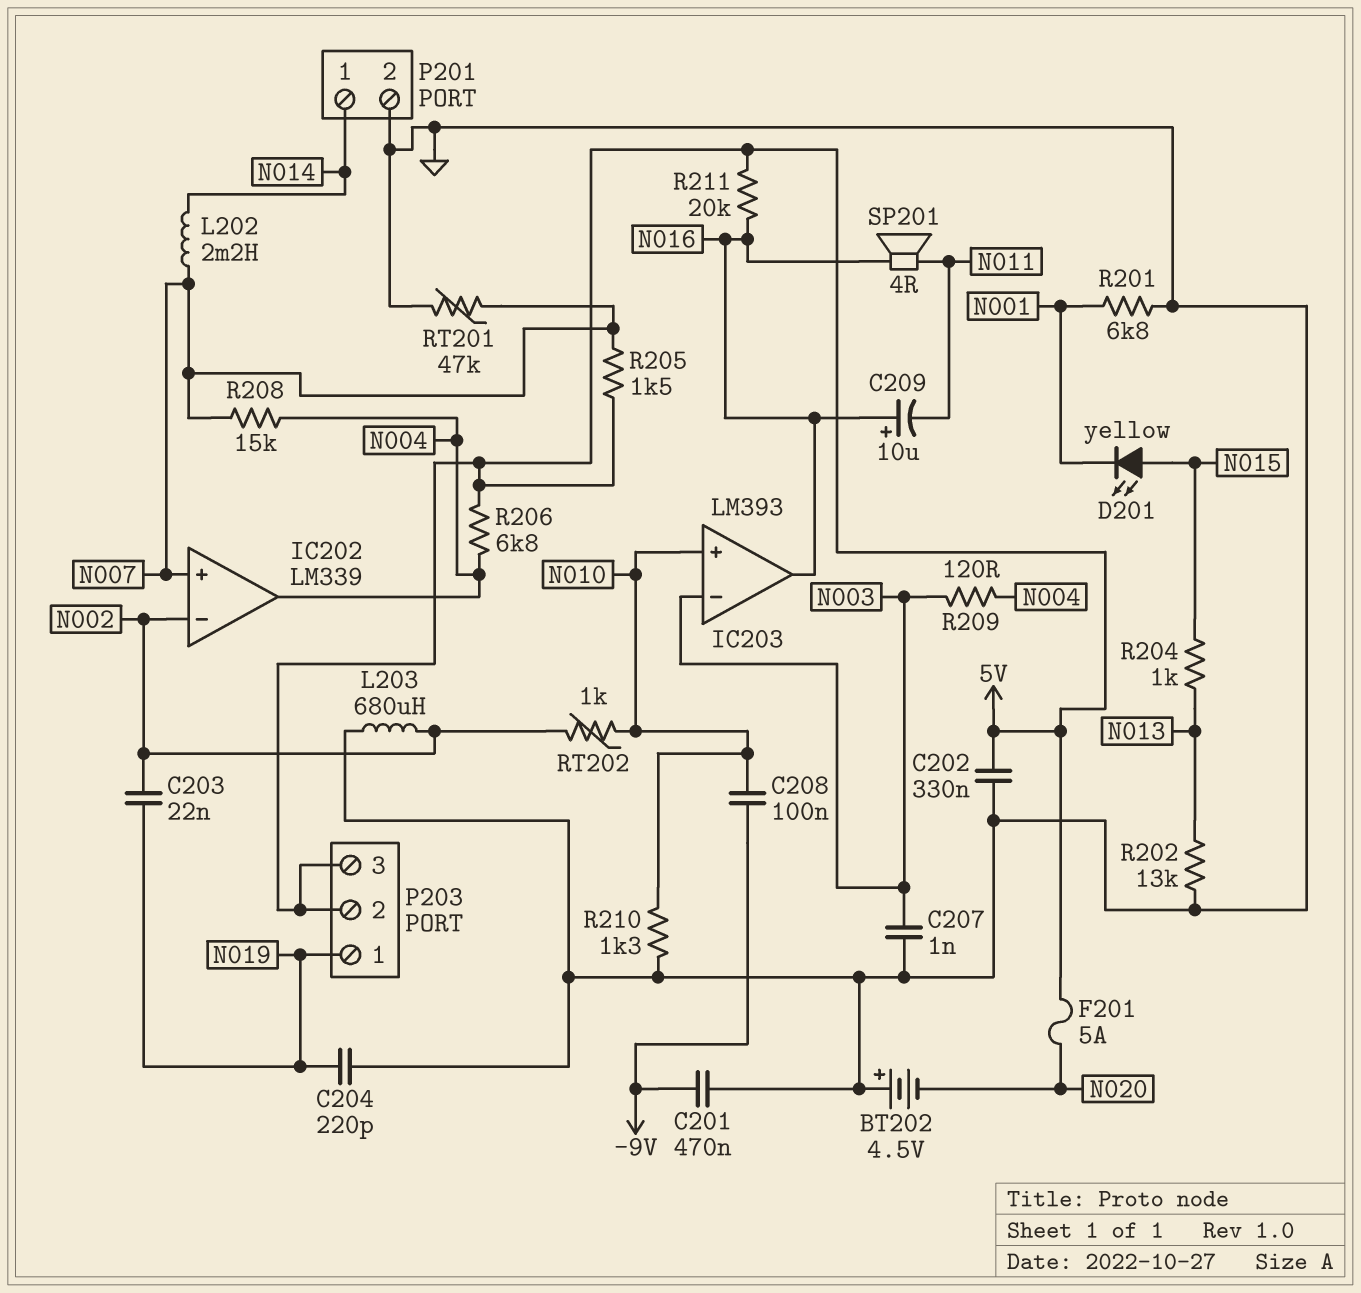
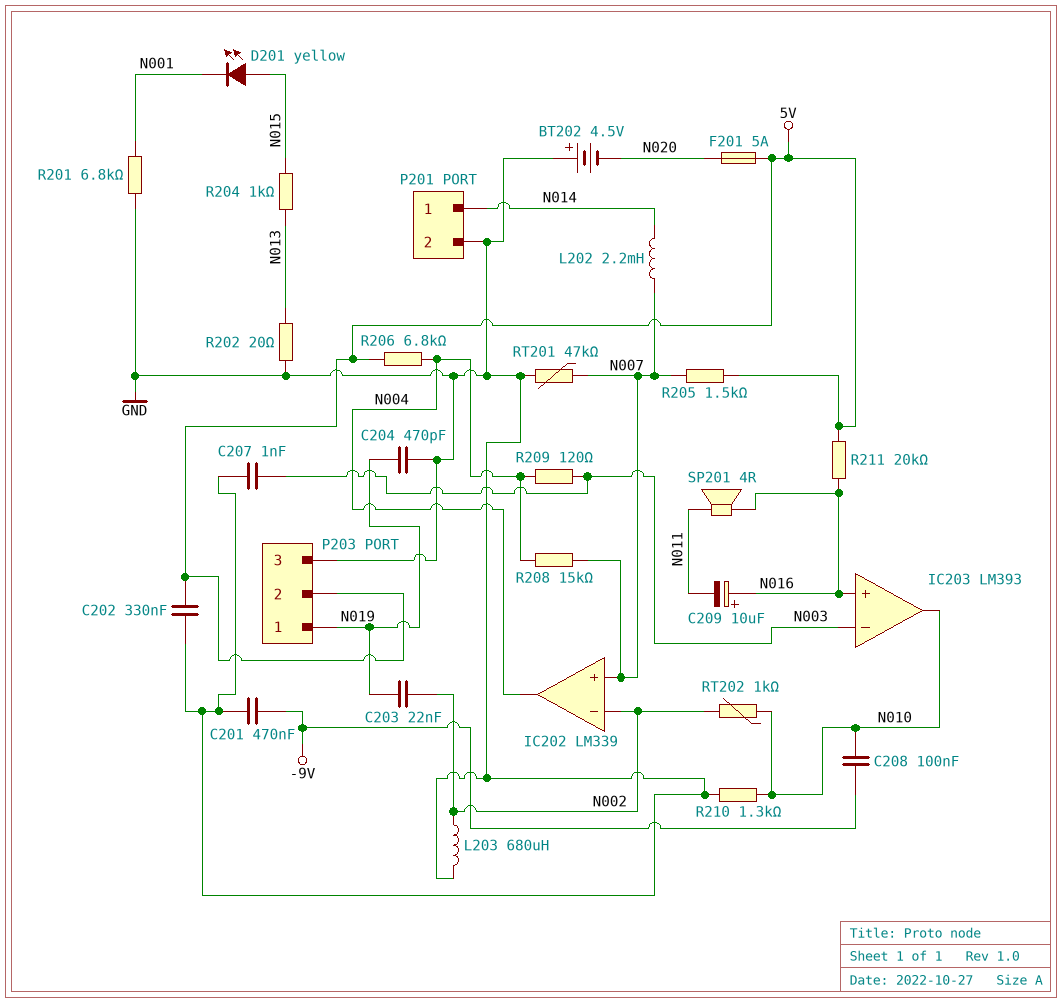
C204: 220pF (GND, N019) -> 470pF (GND, N019)
IC203 pin in+: N010 -> N016
IC203 pin out: N016 -> N010
P203 pin 3: 5V -> GND
R202: 13k (GND, N013) -> 20 (GND, N013)

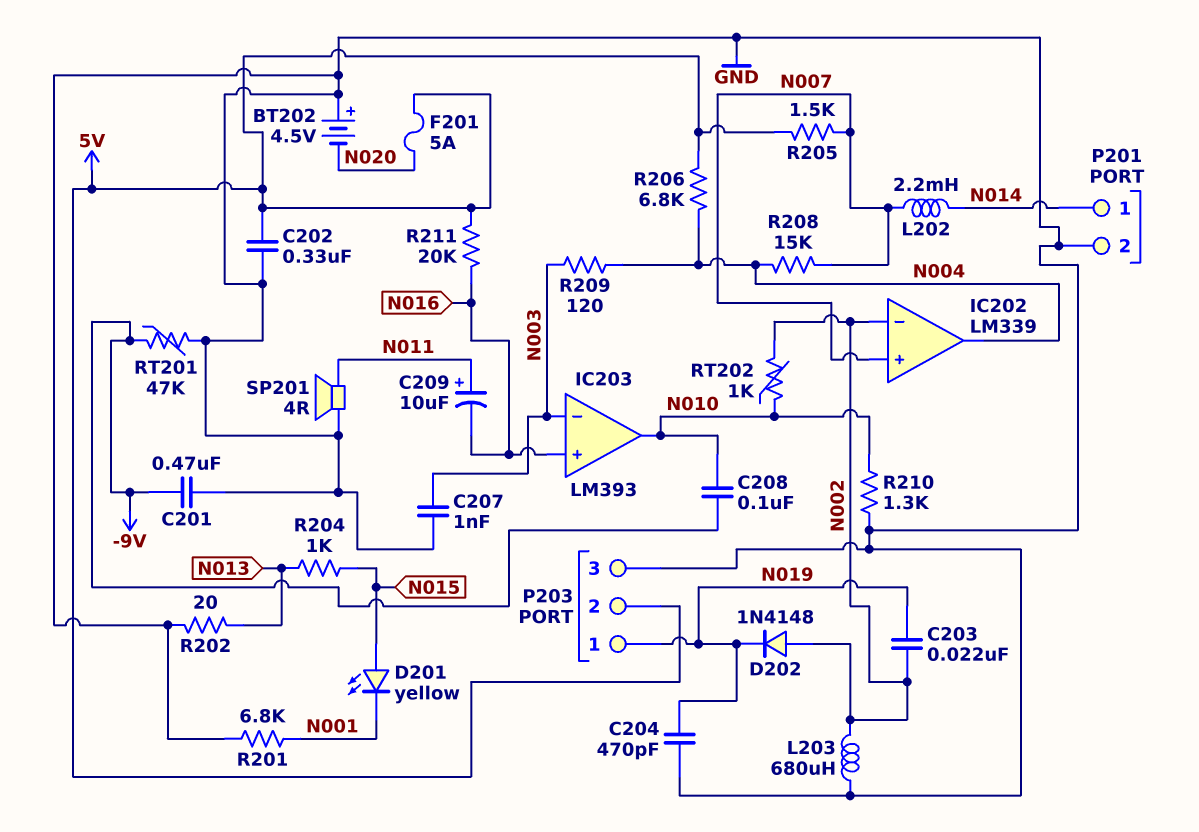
C209: 10uF (plus N016, minus N011) -> 10uF (plus N011, minus N016)
D202: none -> diode 1N4148 (A N002, K N019)
RT201: 47k (GND, N007) -> 47k (-9V, GND)
SP201: speaker 4R (N011, N016) -> speaker 4R (GND, N011)

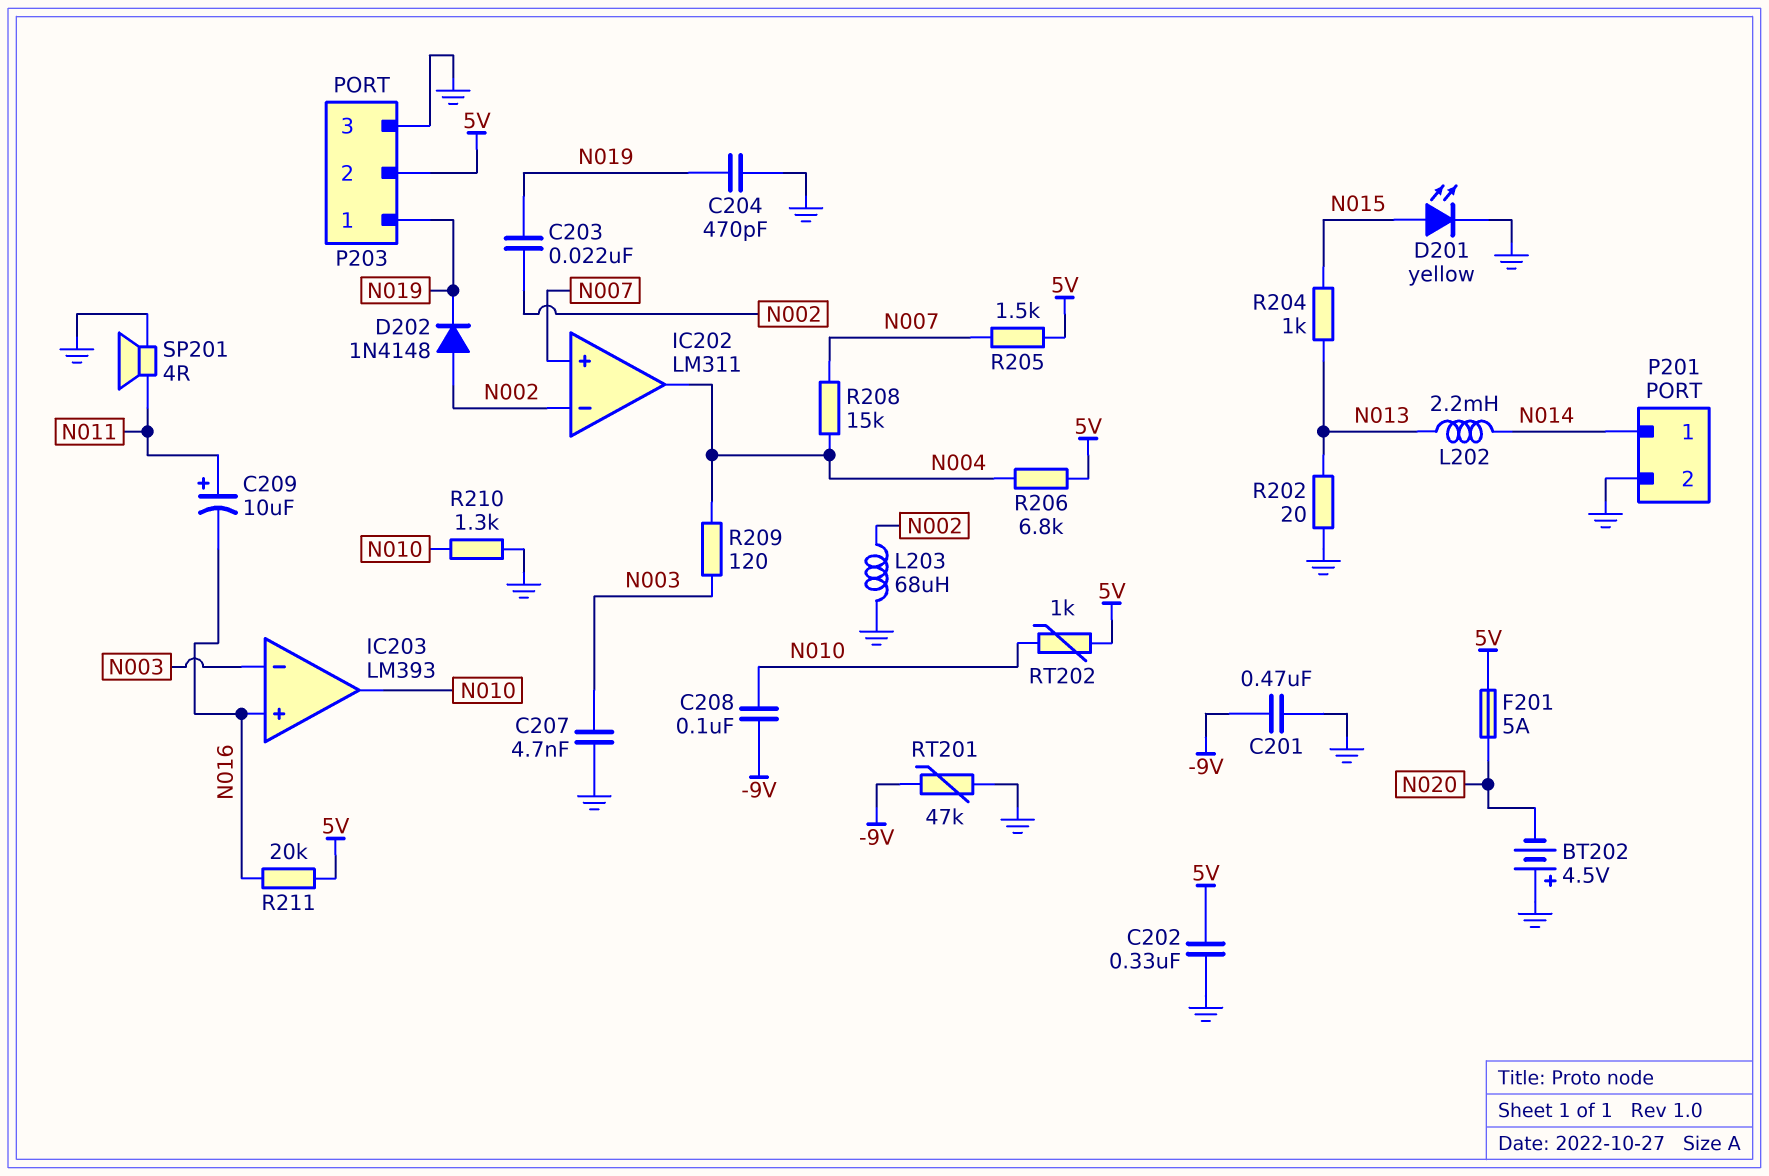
C207: 1nF (GND, N003) -> 4.7nF (GND, N003)
D201: LED yellow (A N015, K N001) -> LED yellow (A N015, K GND)
IC202: LM339 -> LM311
L202: 2.2mH (N007, N014) -> 2.2mH (N013, N014)
L203: 680uH (GND, N002) -> 68uH (GND, N002)
R201: 6.8k (GND, N001) -> none
RT202: 1k (N002, N010) -> 1k (5V, N010)

